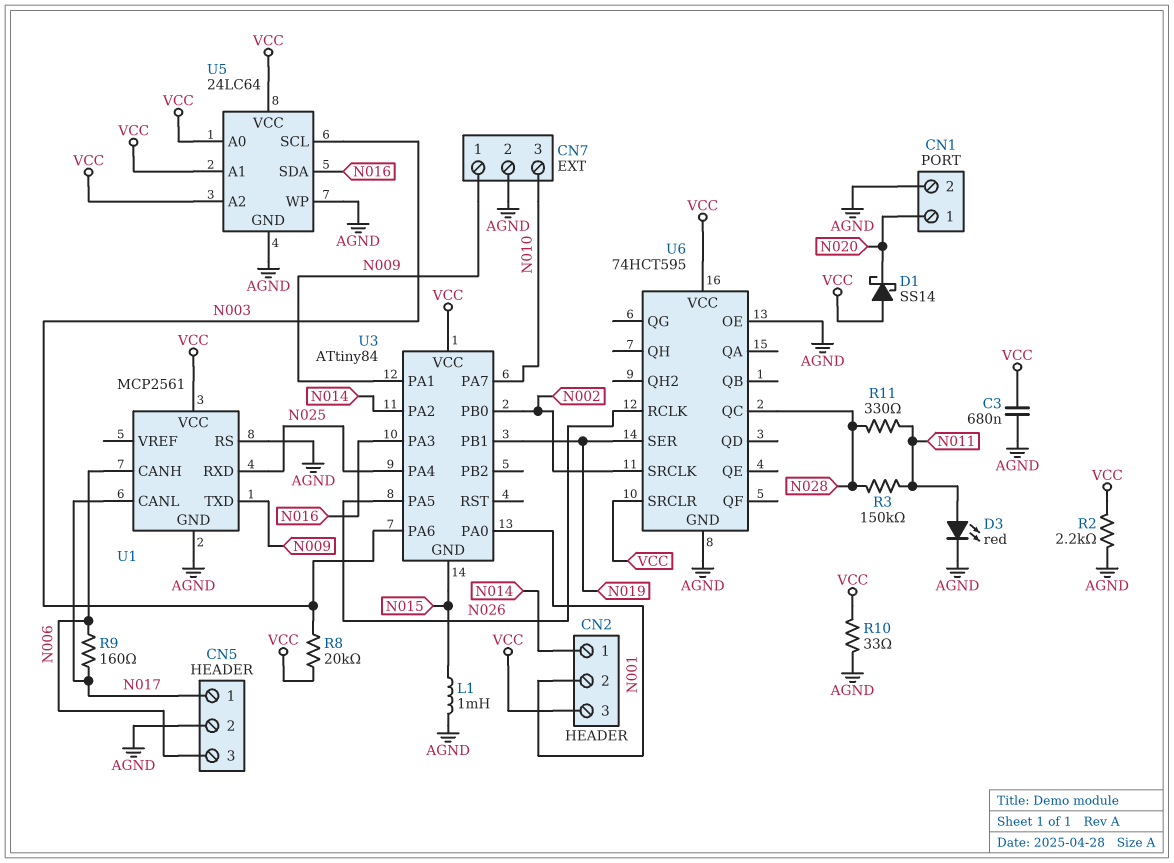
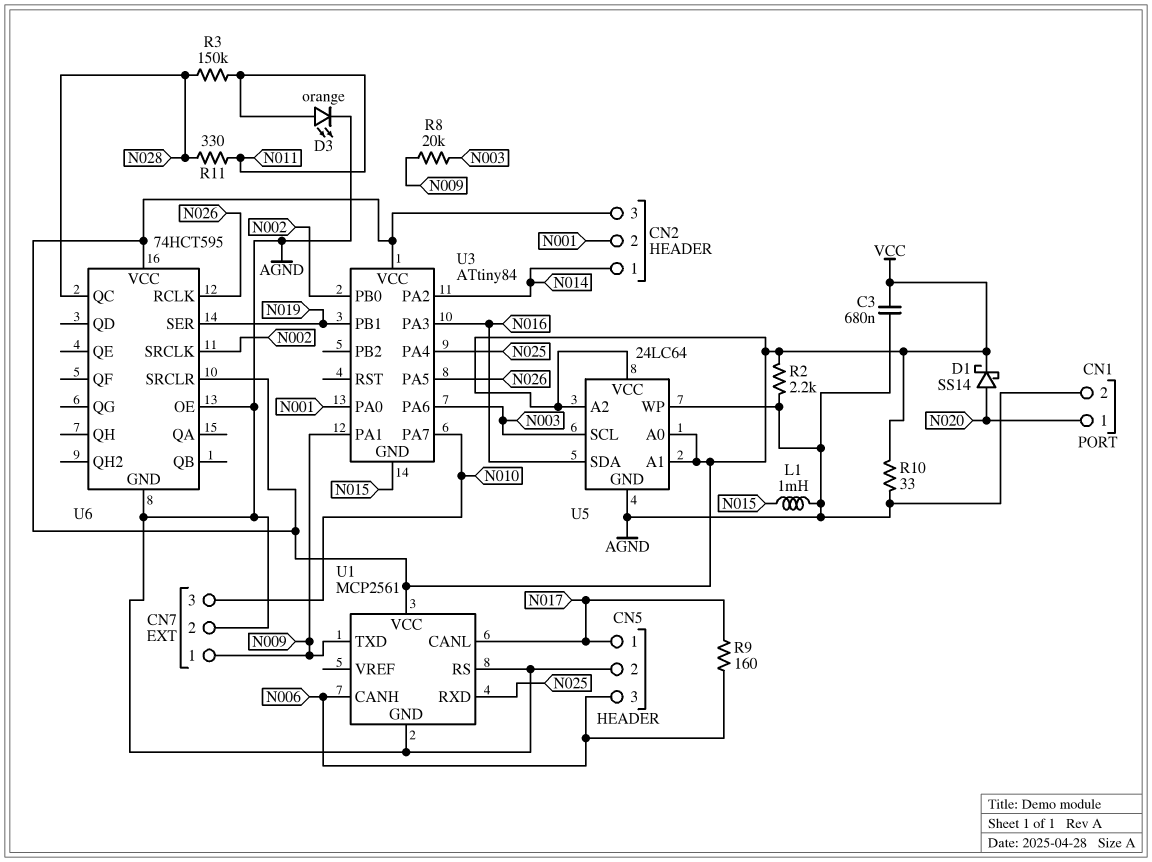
D1: schottky SS14 (A VCC, K N020) -> schottky SS14 (A N020, K VCC)
D3: LED red (A N011, K AGND) -> LED orange (A N011, K AGND)
R8: 20k (N003, VCC) -> 20k (N003, N009)

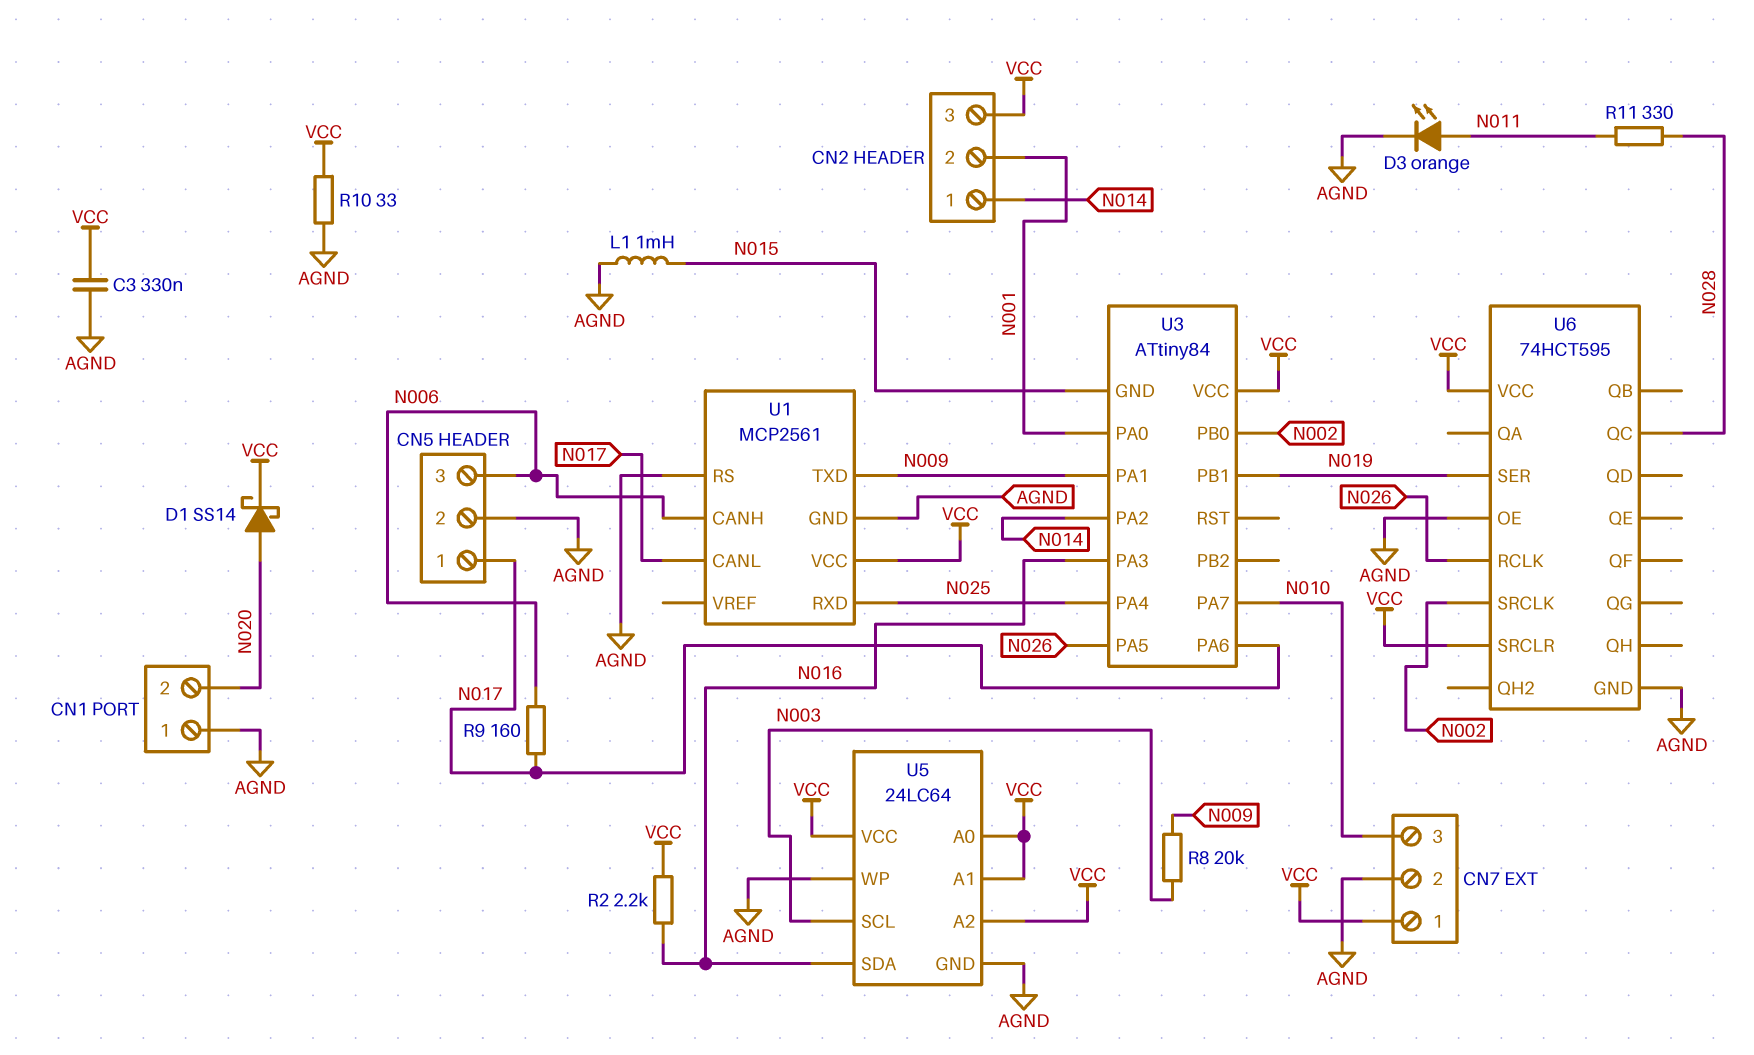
C3: 680nF (AGND, VCC) -> 330nF (AGND, VCC)
CN1 pin 1: N020 -> AGND
CN1 pin 2: AGND -> N020
CN7 pin 1: N009 -> VCC
R2: 2.2k (AGND, VCC) -> 2.2k (N016, VCC)
R3: 150k (N011, N028) -> none
U3 pin PA6: N003 -> N017

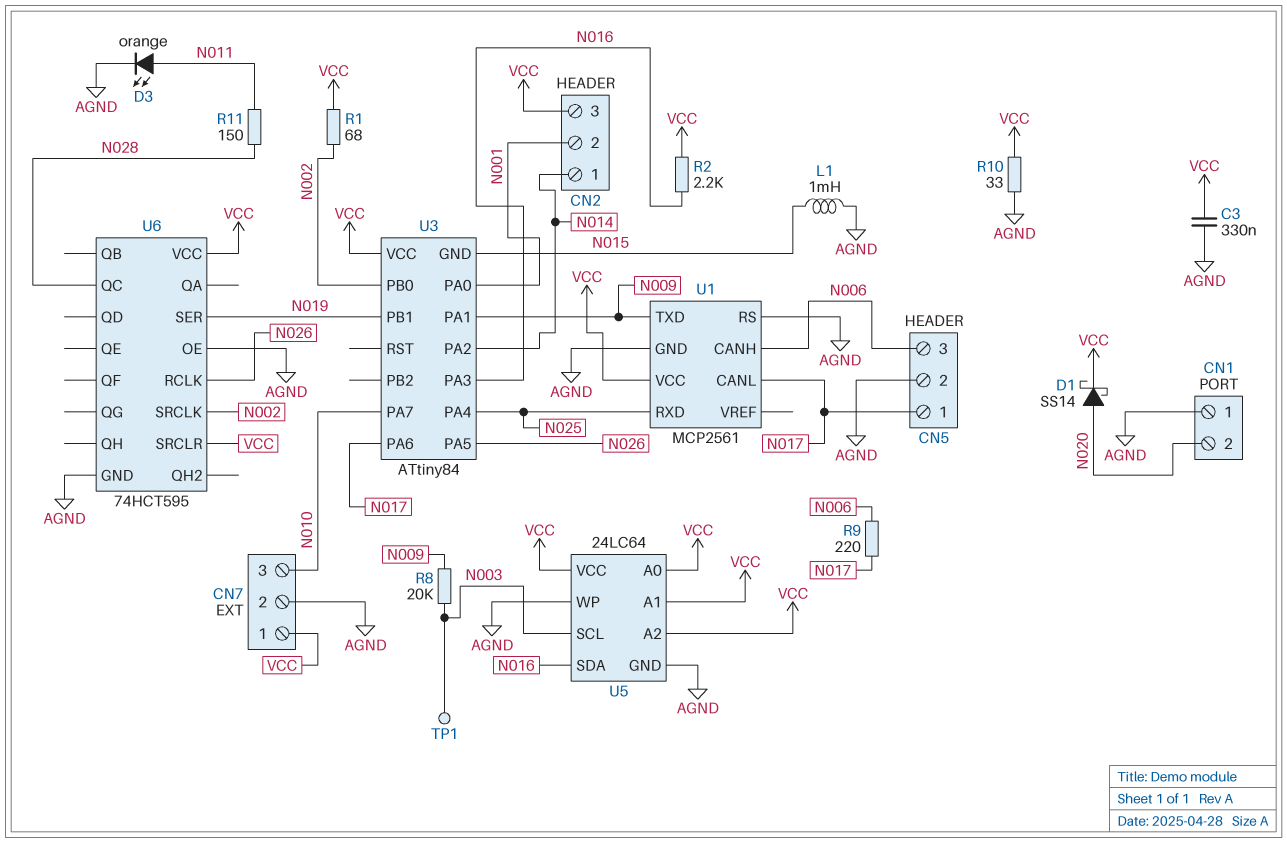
R1: none -> 68 (N002, VCC)
R9: 160 (N006, N017) -> 220 (N006, N017)
R11: 330 (N011, N028) -> 150 (N011, N028)
TP1: none -> test point (N003)

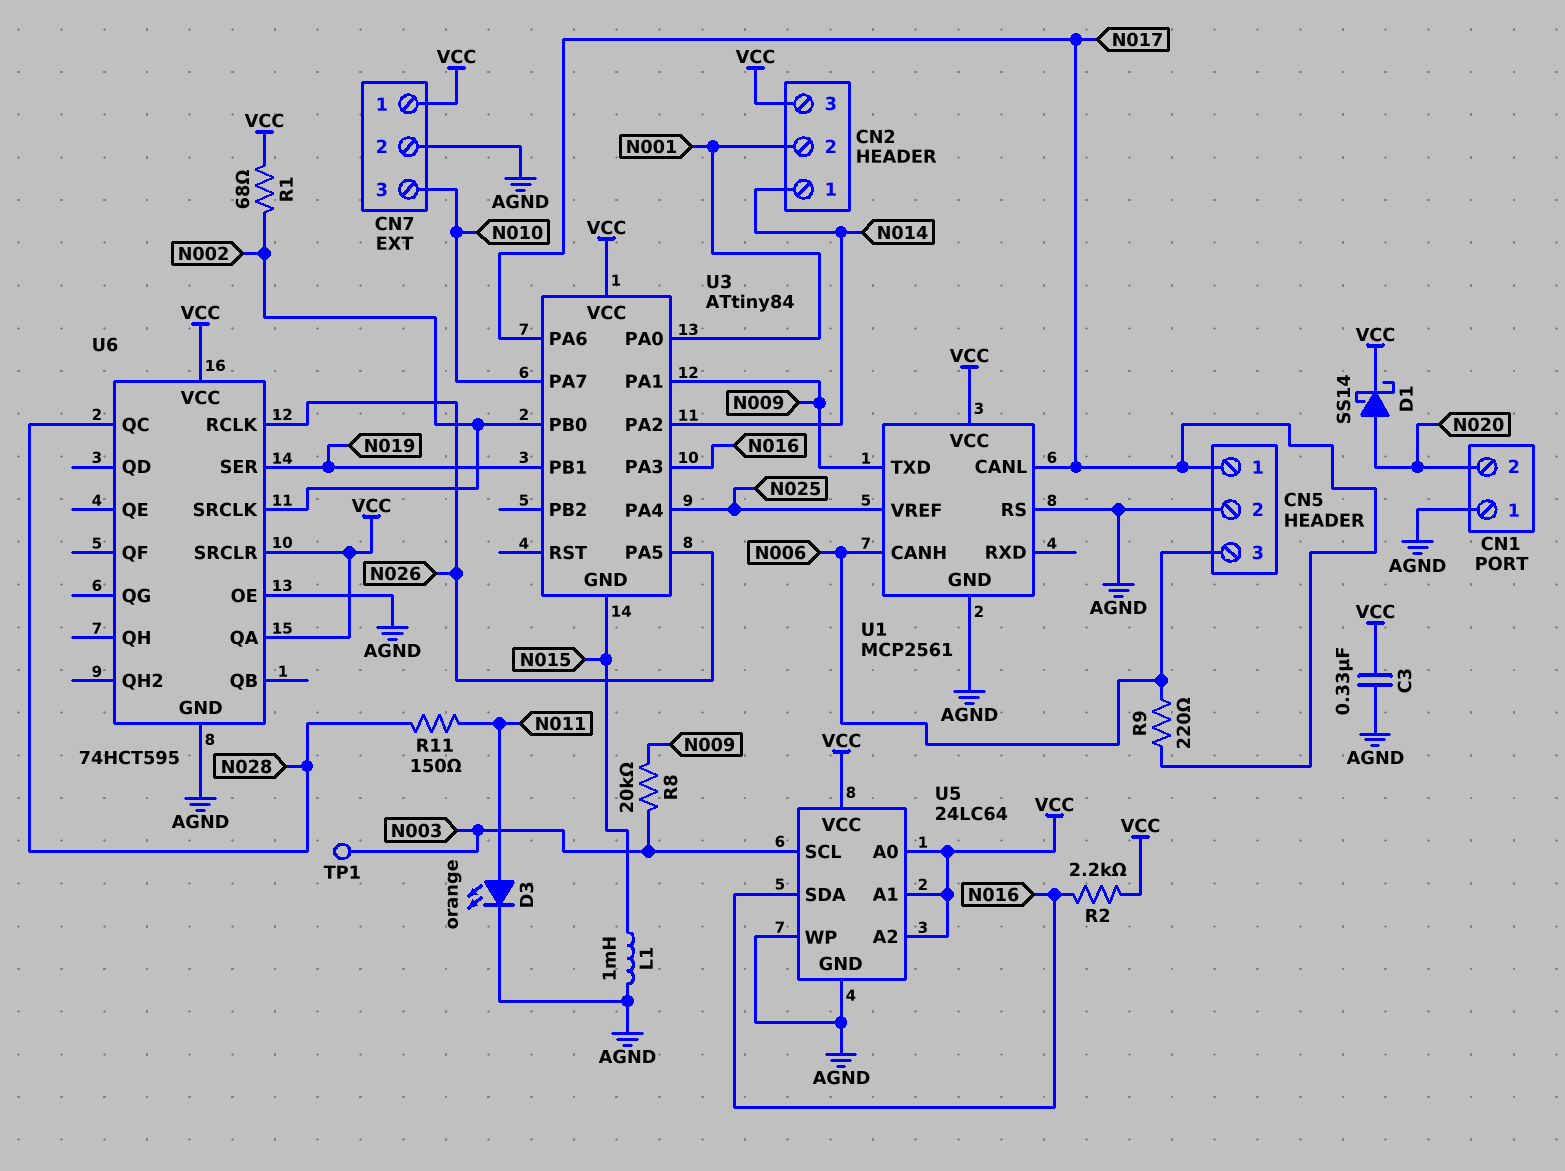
R10: 33 (AGND, VCC) -> none
U1 pin RXD: N025 -> none
U1 pin VREF: none -> N025
U6 pin QA: none -> VCC

